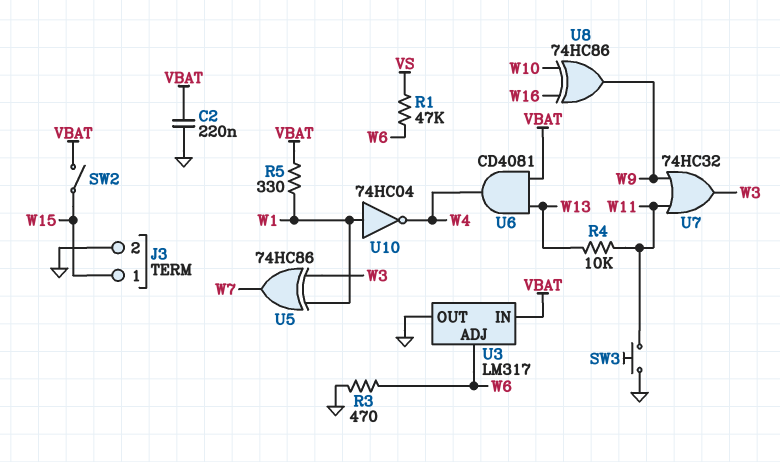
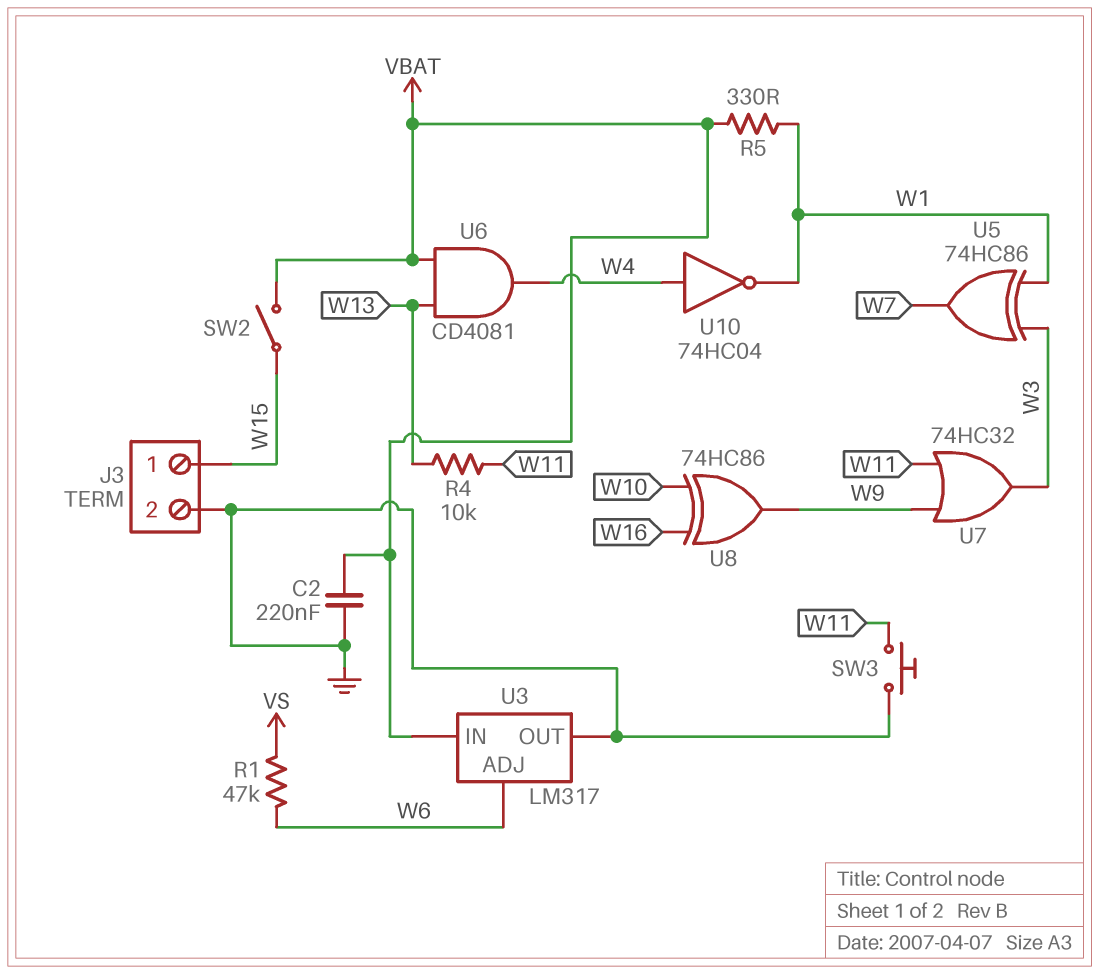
R3: 470 (GND, W6) -> none
U10: NOT 74HC04 (in W1, out W4) -> NOT 74HC04 (in W4, out W1)

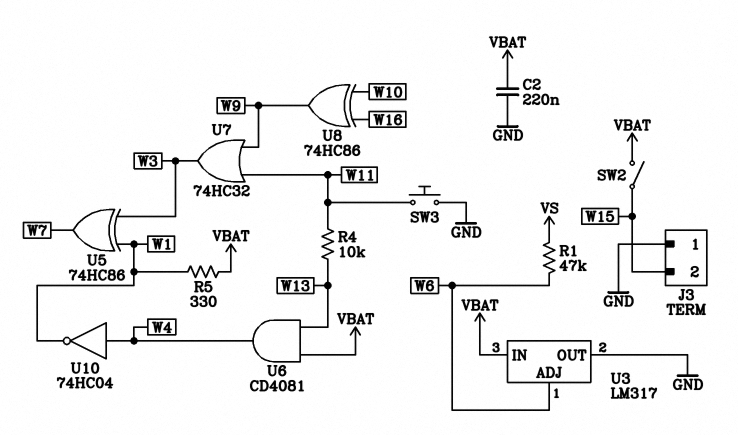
J3 pin 1: W15 -> GND
J3 pin 2: GND -> W15

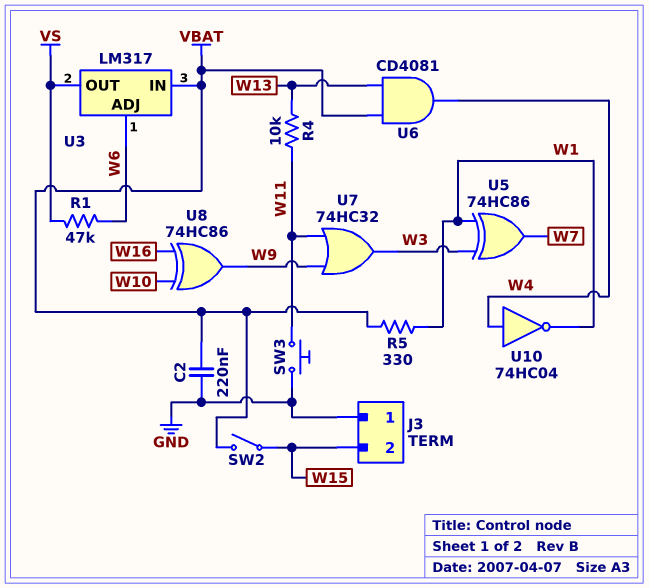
U3 pin OUT: GND -> VS

